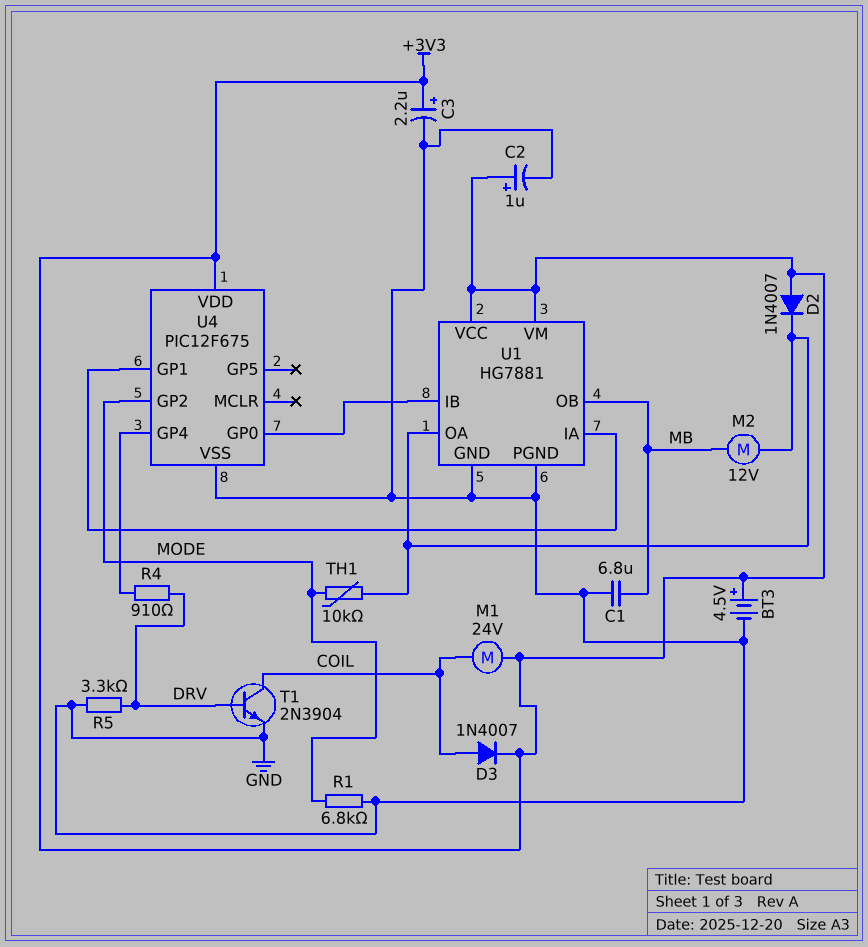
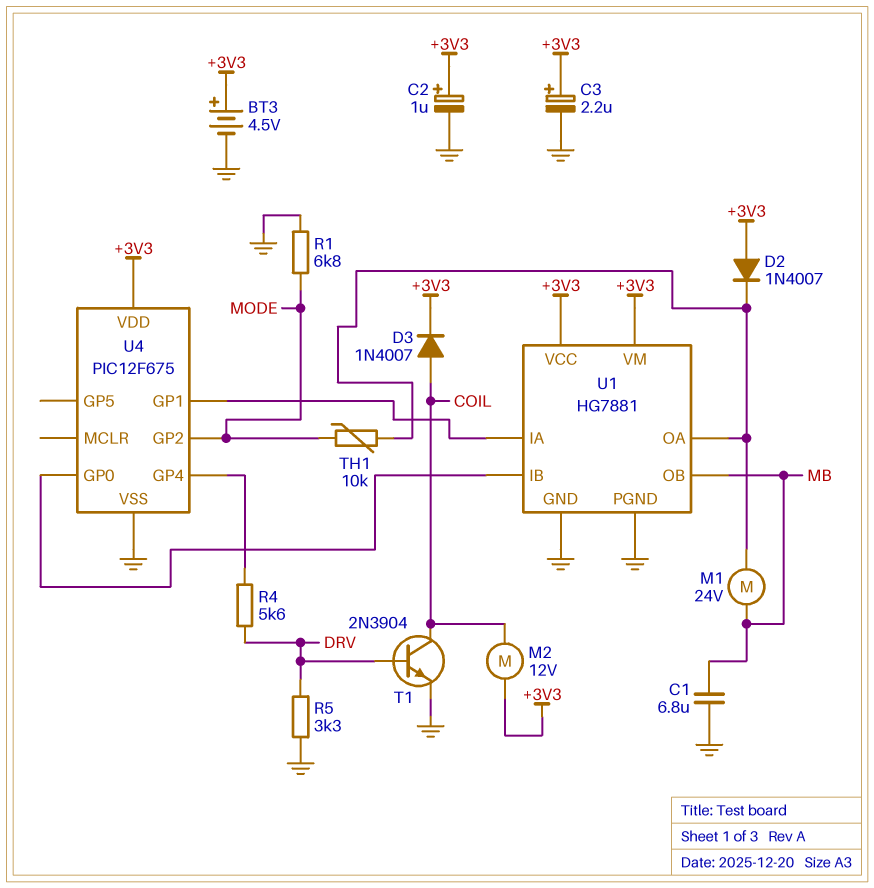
M1: motor 24V (+3V3, COIL) -> motor 24V (MB, U1/OA)
M2: motor 12V (MB, U1/OA) -> motor 12V (+3V3, COIL)
R4: 910 (DRV, U4/GP4) -> 5.6k (DRV, U4/GP4)

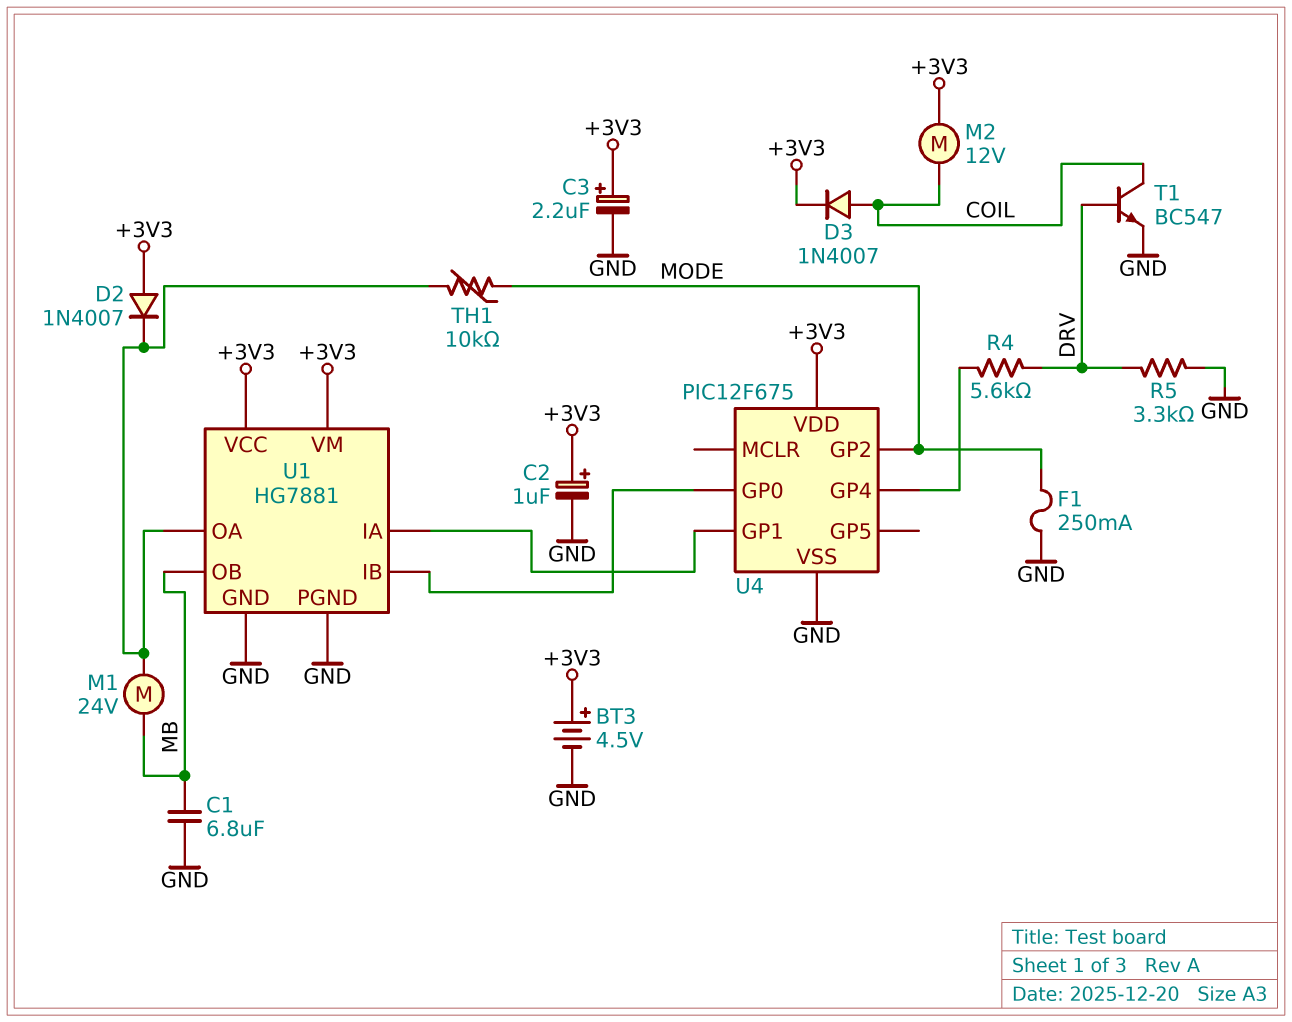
F1: none -> 250mA (GND, MODE)
R1: 6.8k (GND, MODE) -> none
T1: NPN 2N3904 (B DRV, C COIL, E GND) -> NPN BC547 (B DRV, C COIL, E GND)

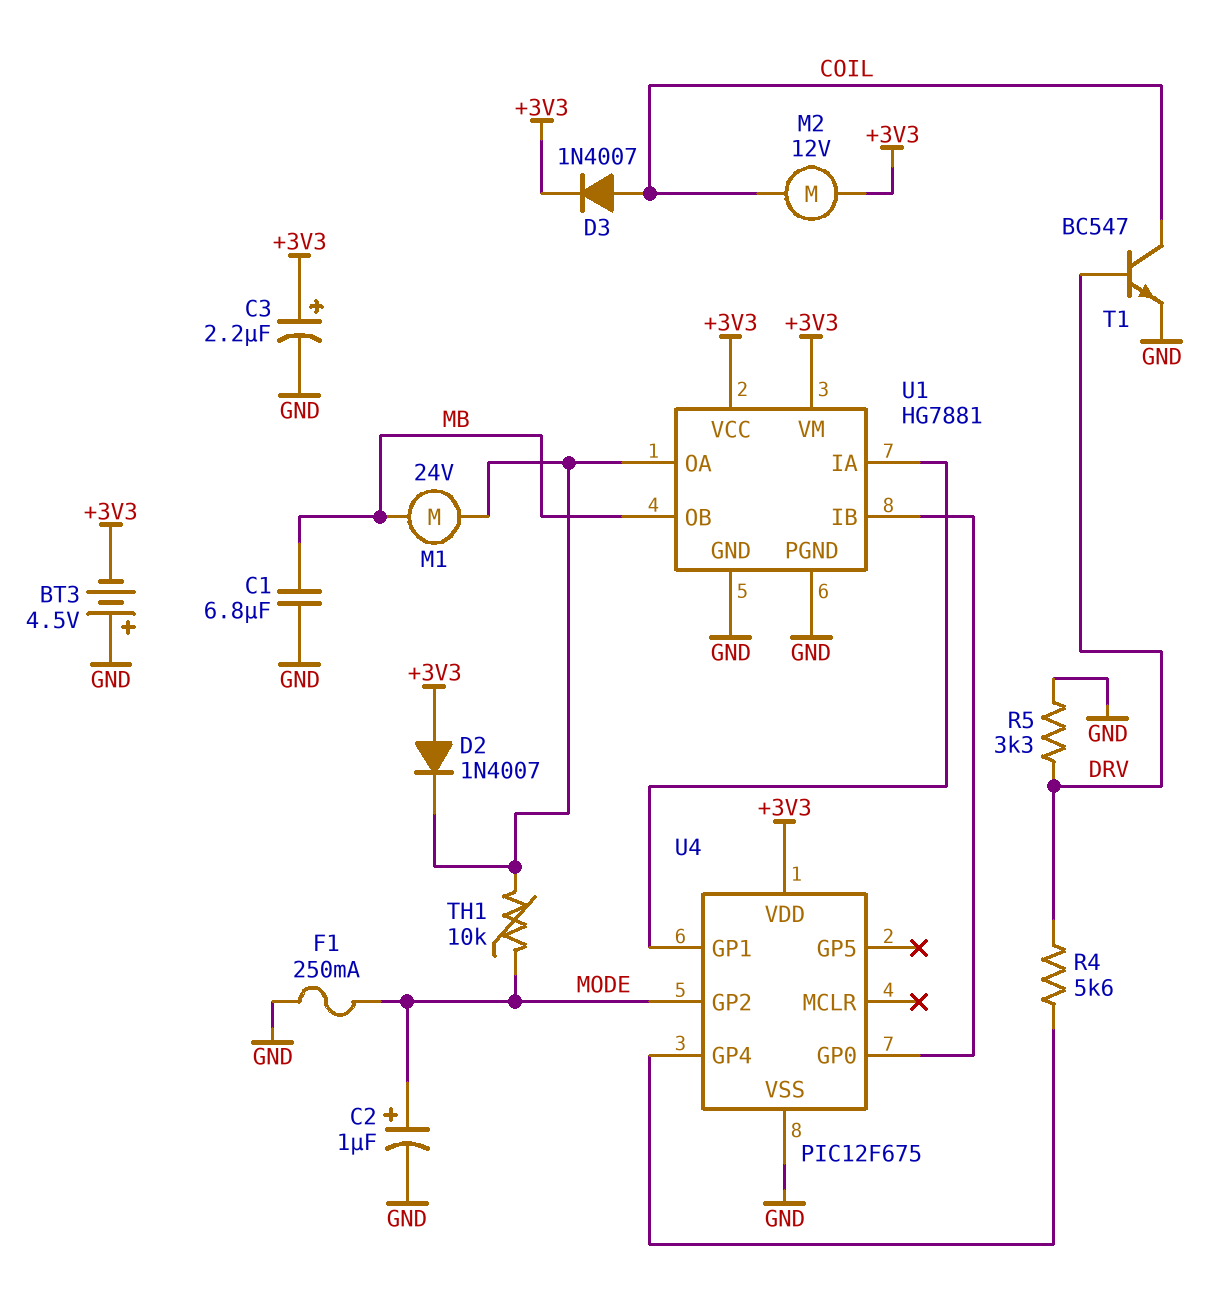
BT3: 4.5V (plus +3V3, minus GND) -> 4.5V (plus GND, minus +3V3)
C2: 1uF (plus +3V3, minus GND) -> 1uF (plus MODE, minus GND)

